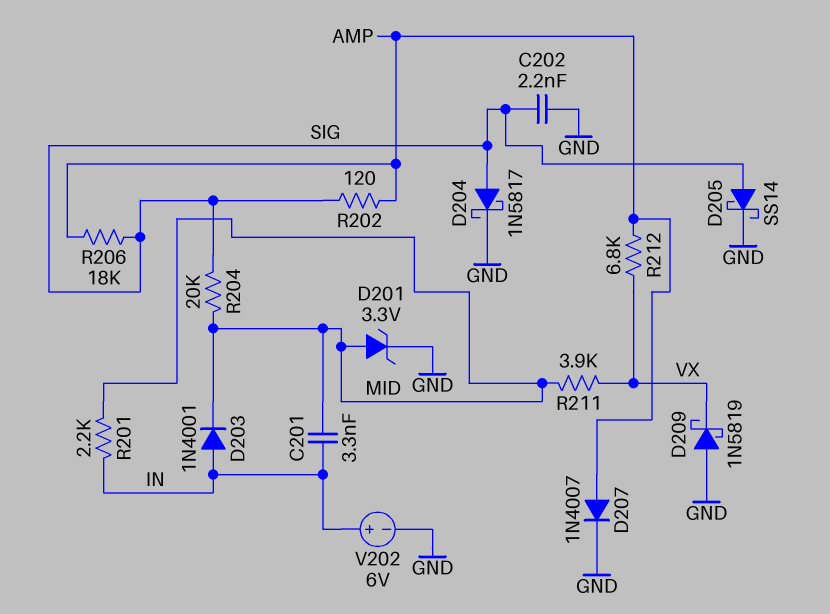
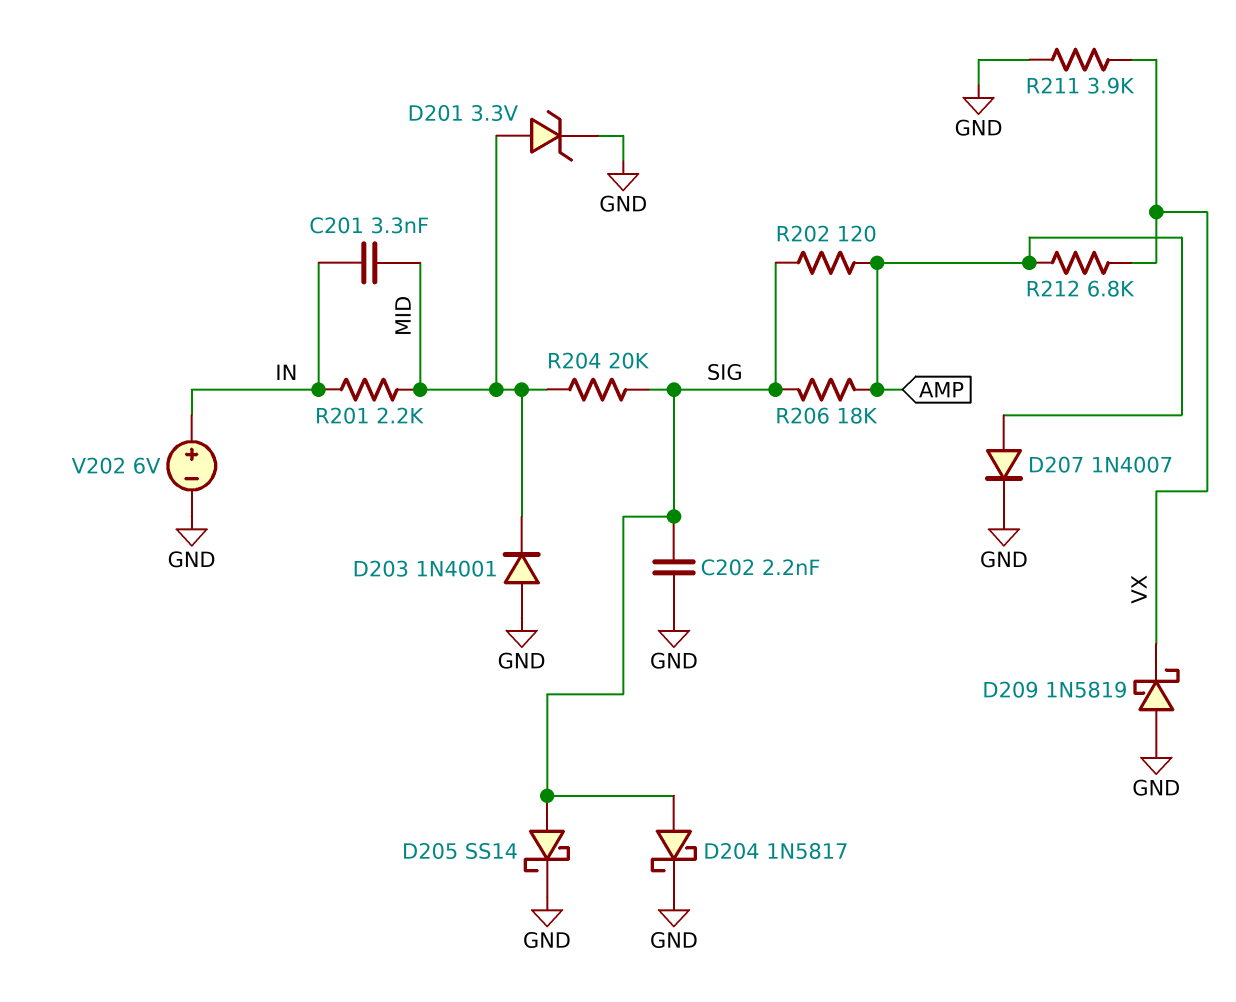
D203: diode 1N4001 (A IN, K MID) -> diode 1N4001 (A GND, K MID)
R211: 3.9k (MID, VX) -> 3.9k (GND, VX)

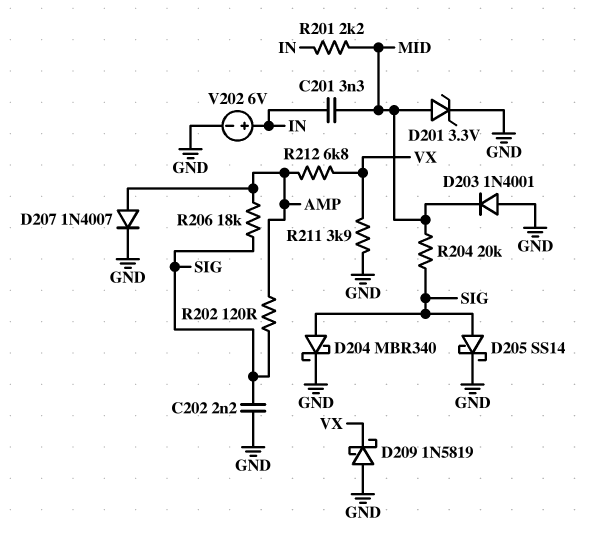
D204: schottky 1N5817 (A SIG, K GND) -> schottky MBR340 (A SIG, K GND)

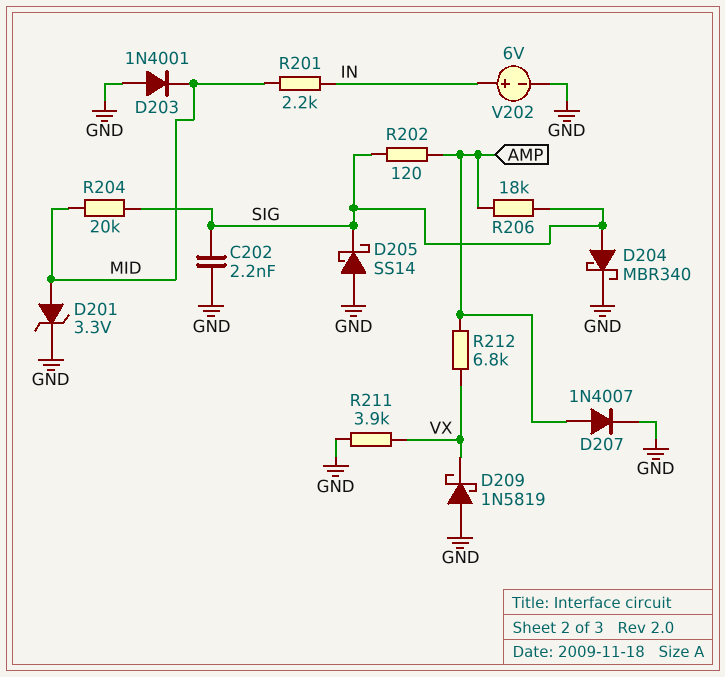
C201: 3.3nF (IN, MID) -> none
D205: schottky SS14 (A SIG, K GND) -> schottky SS14 (A GND, K SIG)

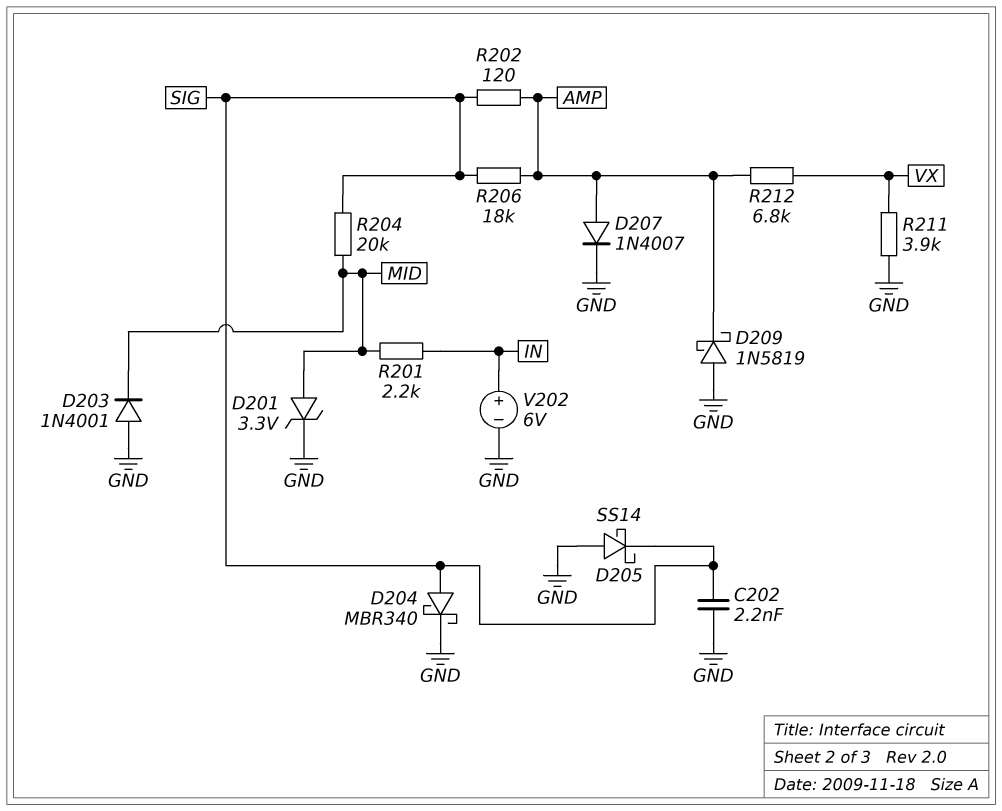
D209: schottky 1N5819 (A GND, K VX) -> schottky 1N5819 (A GND, K AMP)

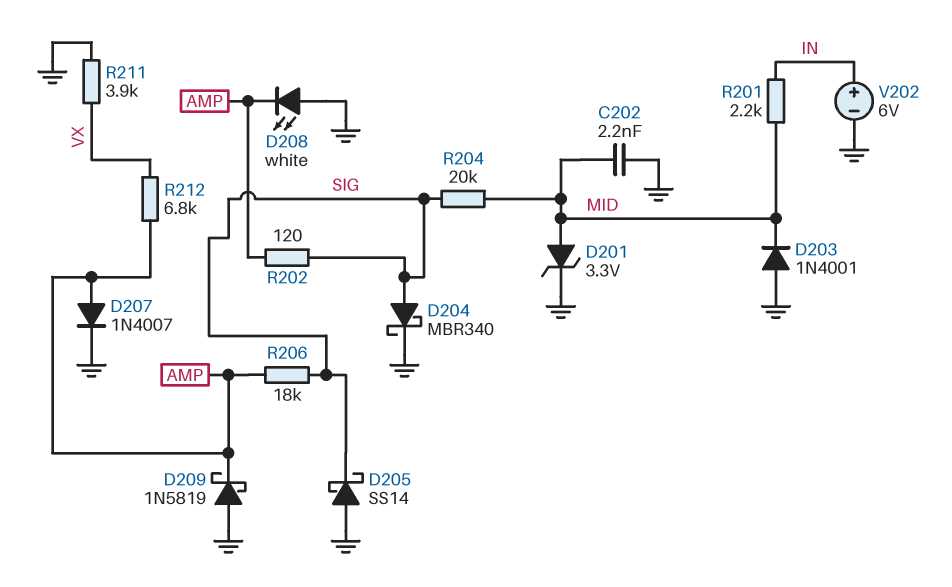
C202: 2.2nF (GND, SIG) -> 2.2nF (GND, MID)
D208: none -> LED white (A GND, K AMP)

